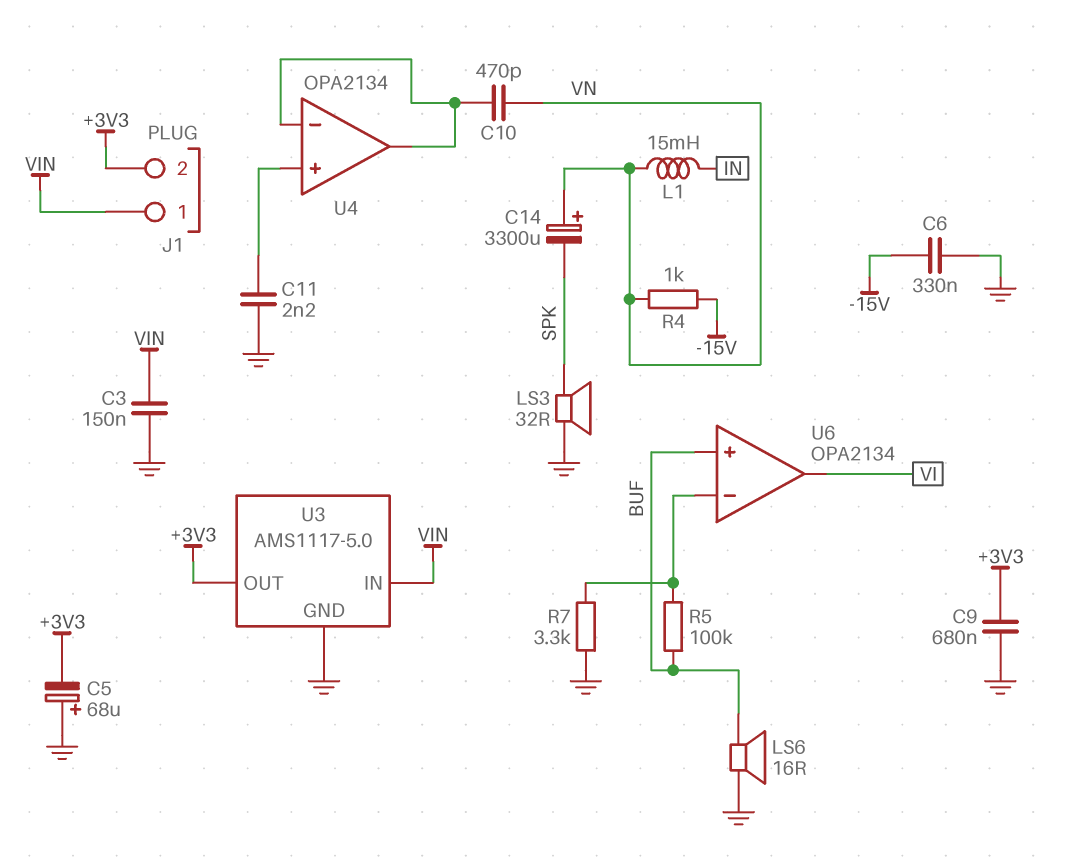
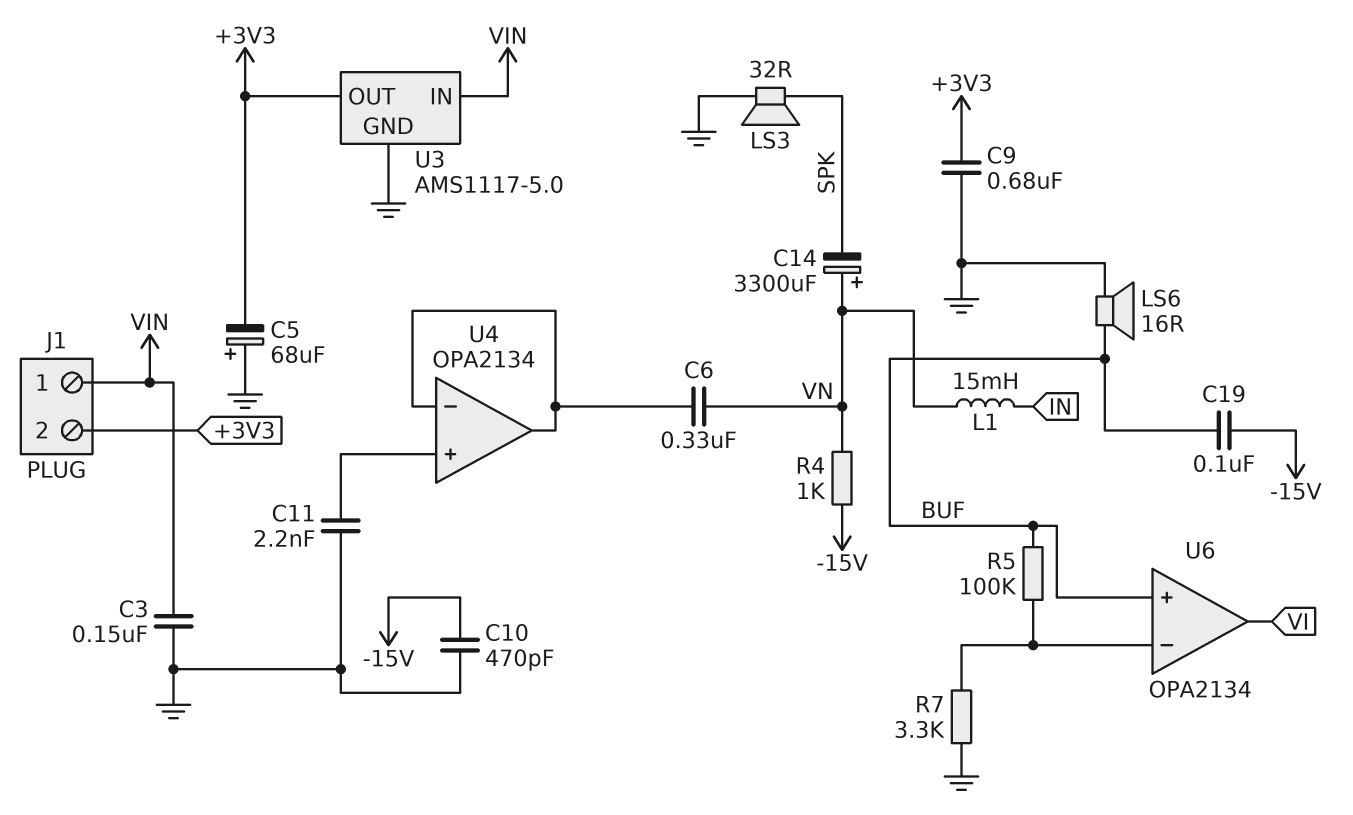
C6: 330nF (-15V, GND) -> 330nF (U4/in-, VN)
C10: 470pF (U4/in-, VN) -> 470pF (-15V, GND)
C19: none -> 100nF (-15V, BUF)

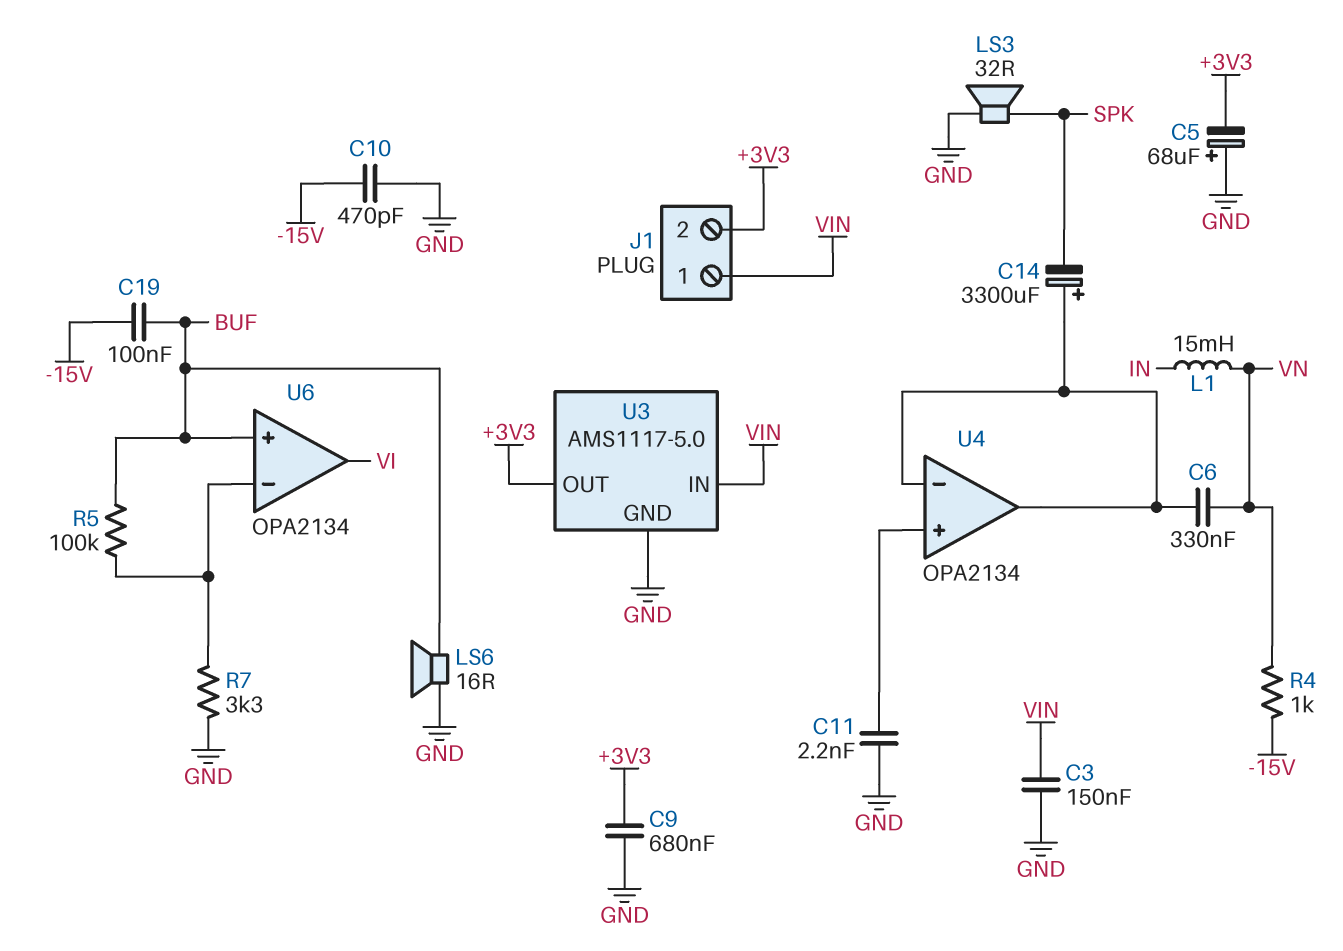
C14: 3300uF (plus VN, minus SPK) -> 3300uF (plus U4/in-, minus SPK)

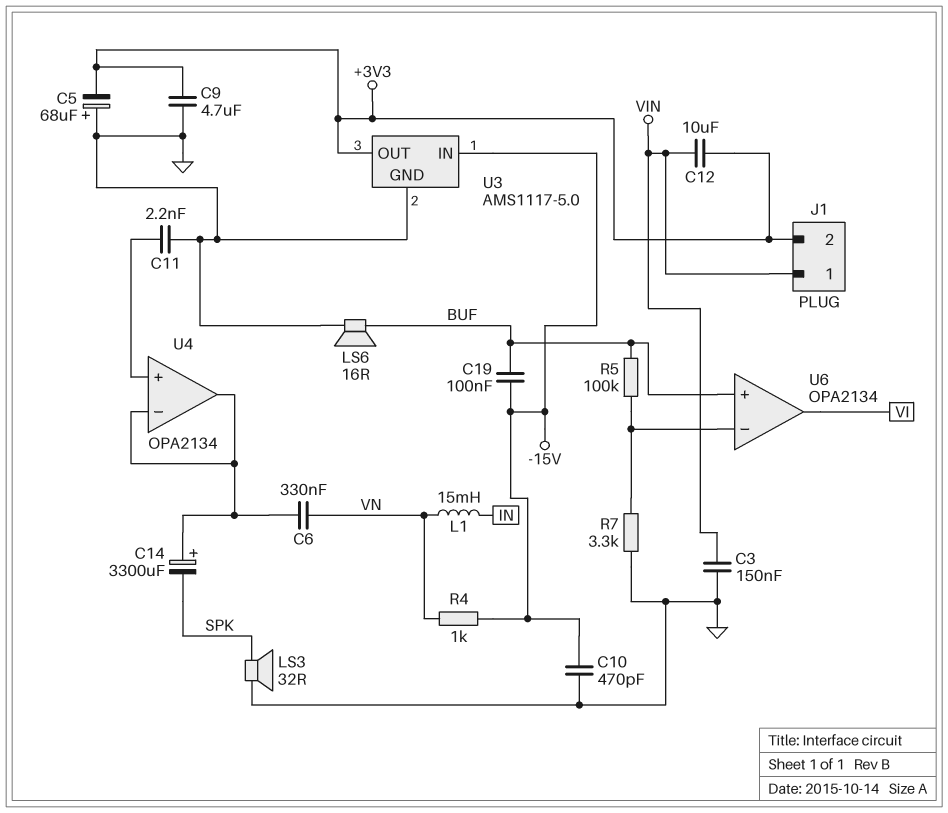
C9: 680nF (+3V3, GND) -> 4.7uF (+3V3, GND)
C12: none -> 10uF (+3V3, VIN)
U3 pin IN: VIN -> -15V

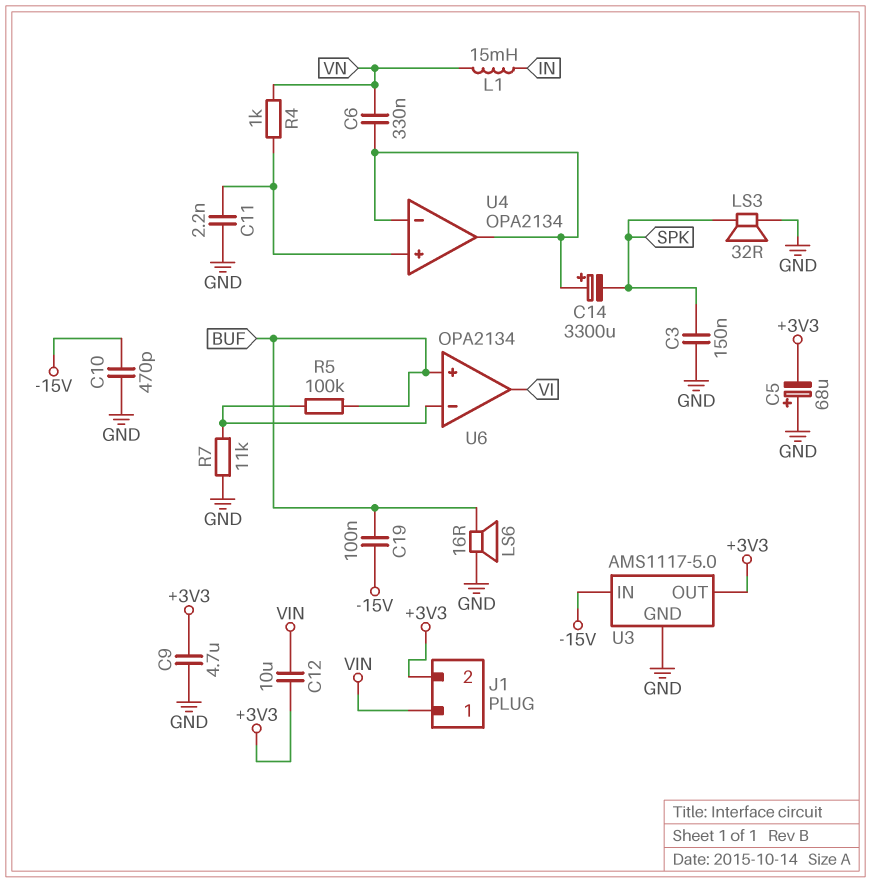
C3: 150nF (GND, VIN) -> 150nF (GND, SPK)
R4: 1k (-15V, VN) -> 1k (U4/in+, VN)
R7: 3.3k (GND, U6/in-) -> 11k (GND, U6/in-)

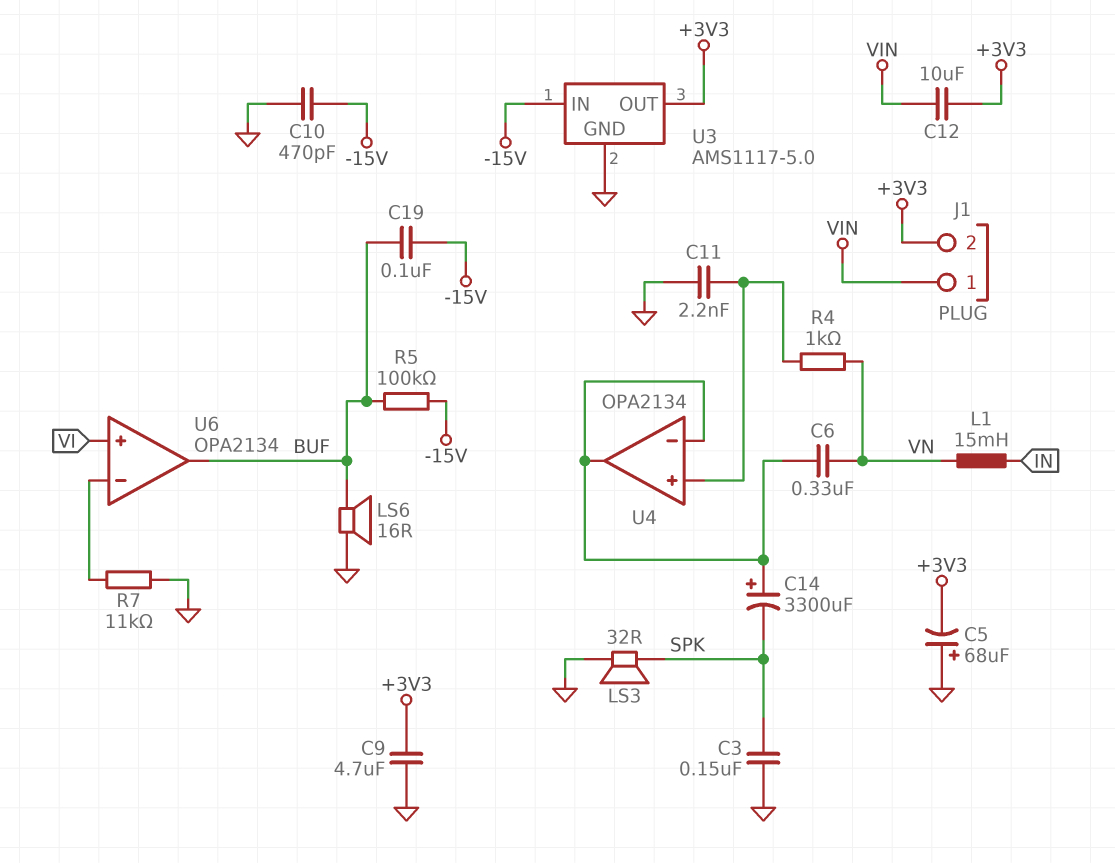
R5: 100k (BUF, U6/in-) -> 100k (-15V, BUF)
U6 pin in+: BUF -> VI
U6 pin out: VI -> BUF

